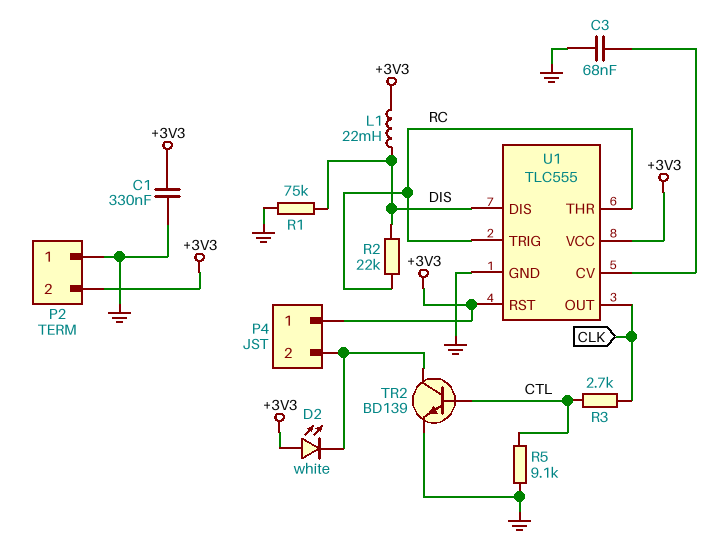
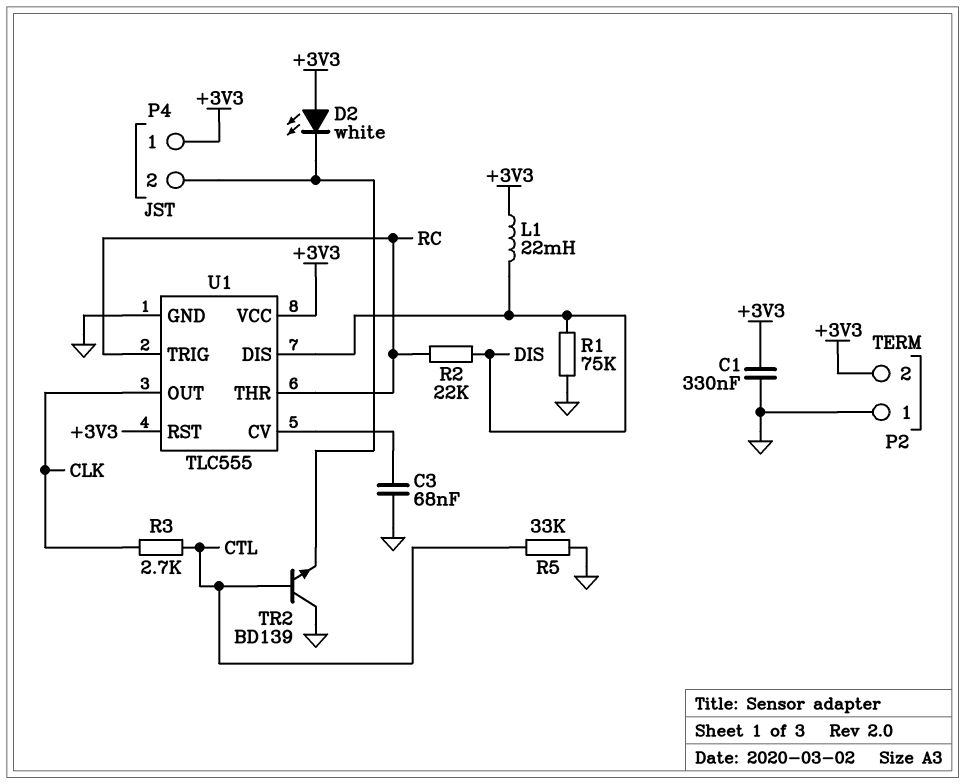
R5: 9.1k (CTL, GND) -> 33k (CTL, GND)
TR2: NPN BD139 (B CTL, C P4/2, E GND) -> NPN BD139 (B CTL, C GND, E P4/2)

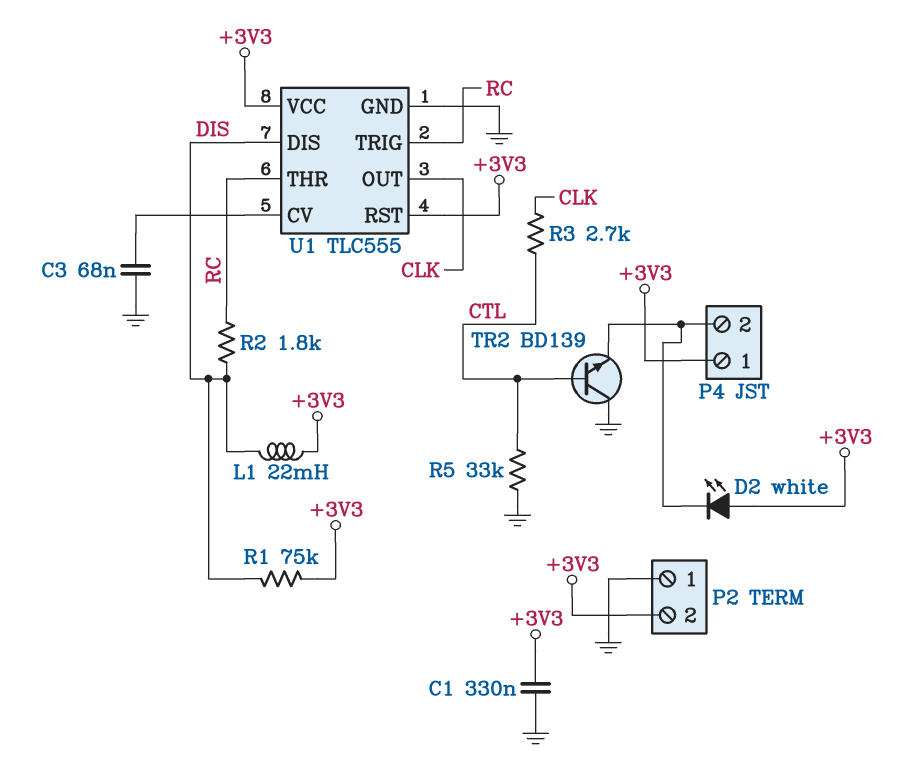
R1: 75k (DIS, GND) -> 75k (+3V3, DIS)
R2: 22k (DIS, RC) -> 1.8k (DIS, RC)

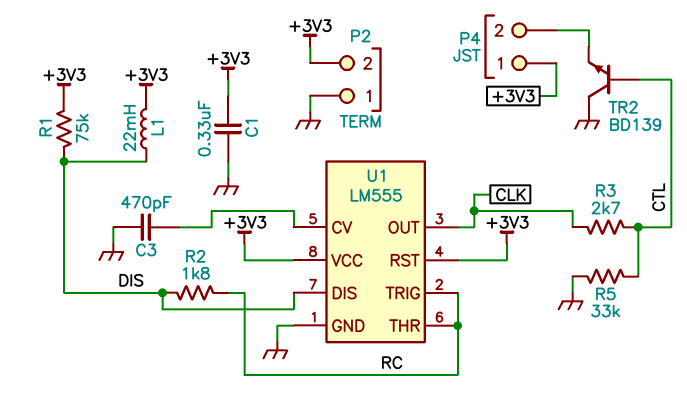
C3: 68nF (GND, U1/CV) -> 470pF (GND, U1/CV)
D2: LED white (A +3V3, K P4/2) -> none
U1: TLC555 -> LM555

